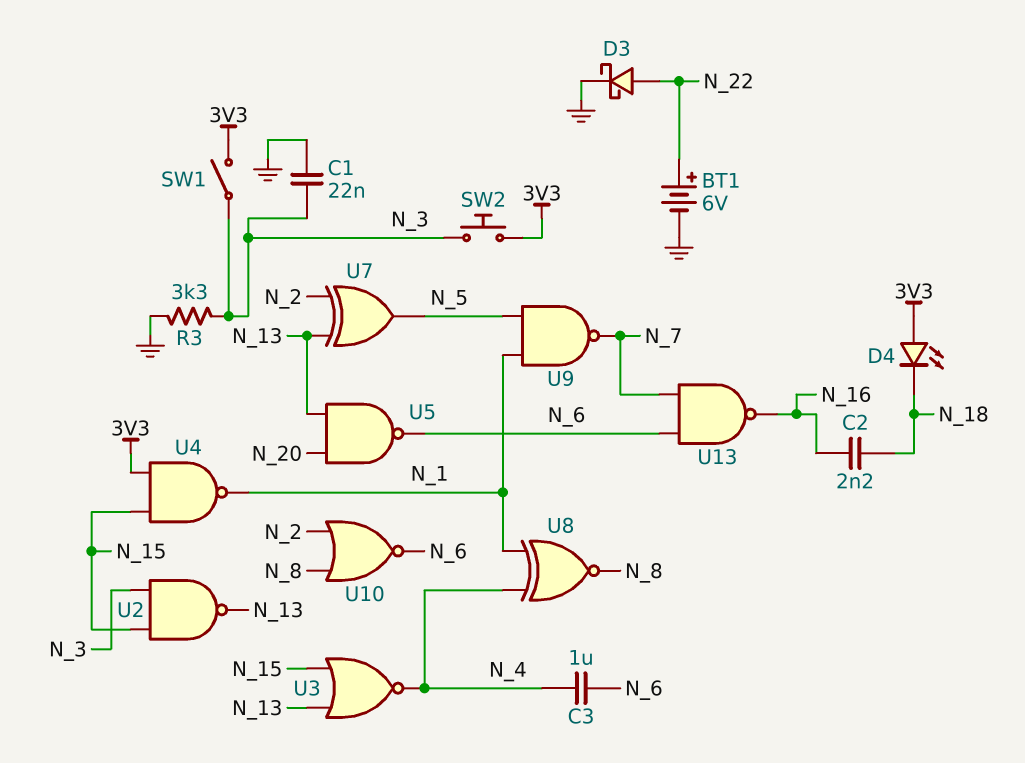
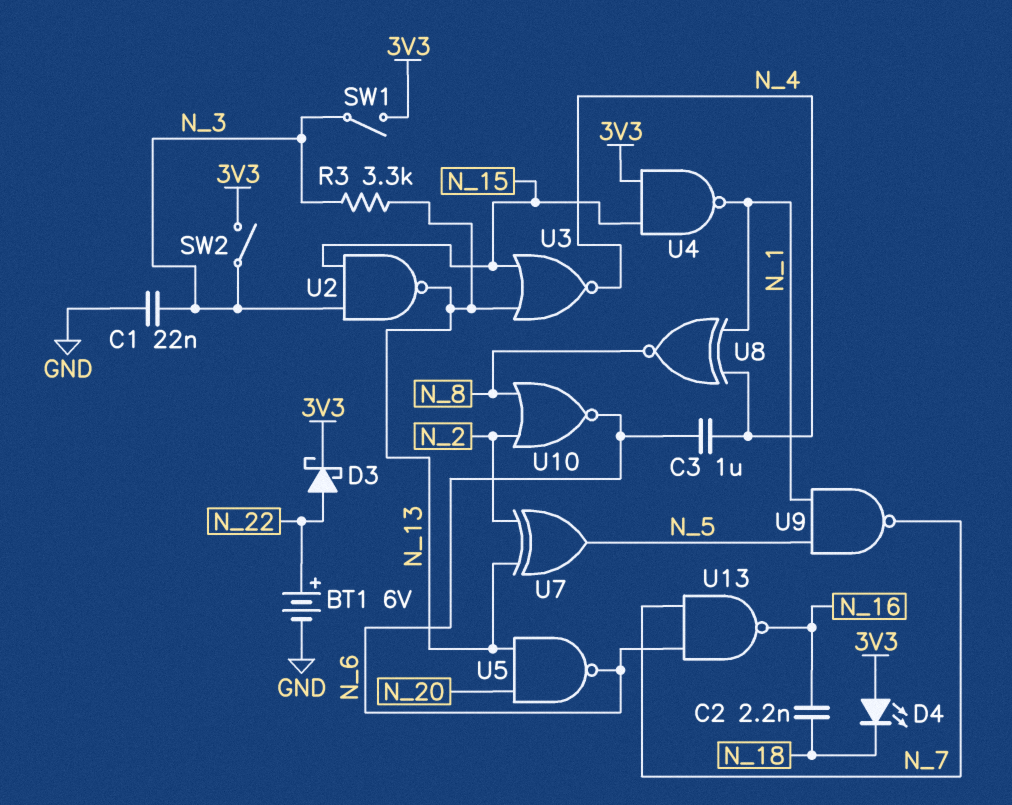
D3: schottky (A N_22, K GND) -> schottky (A N_22, K 3V3)
R3: 3.3k (GND, N_3) -> 3.3k (N_3, N_13)
SW2: button (3V3, N_3) -> switch (3V3, N_3)

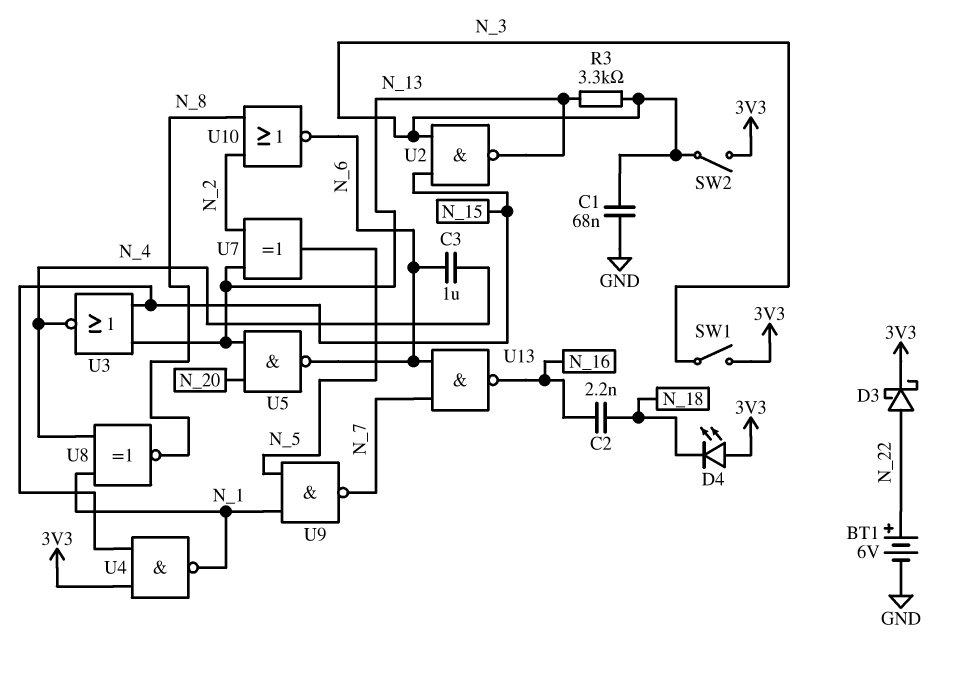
C1: 22nF (GND, N_3) -> 68nF (GND, N_3)

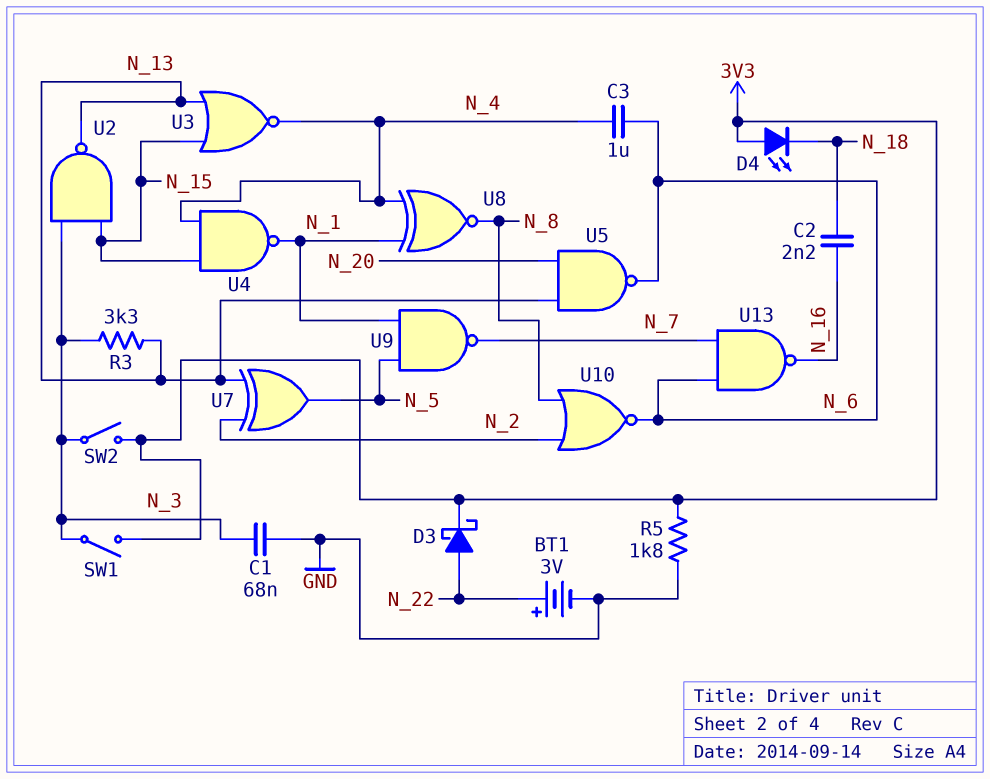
BT1: 6V (plus N_22, minus GND) -> 3V (plus N_22, minus GND)
R5: none -> 1.8k (3V3, GND)
U4: NAND (in 3V3, in N_15, out N_1) -> NAND (in N_4, in N_15, out N_1)

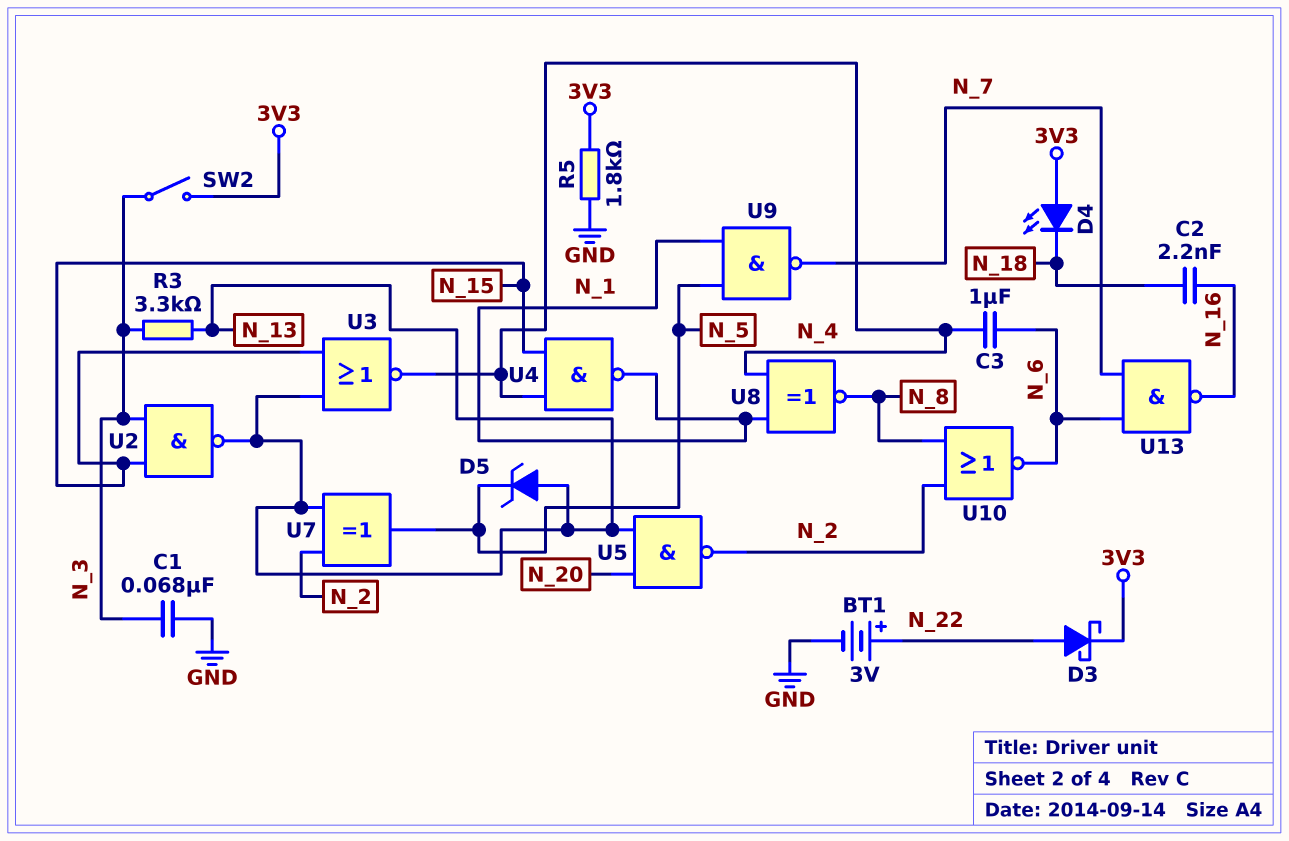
D5: none -> zener (A N_13, K N_5)
SW1: switch (3V3, N_3) -> none
U5: NAND (in N_13, in N_20, out N_6) -> NAND (in N_13, in N_20, out N_2)

